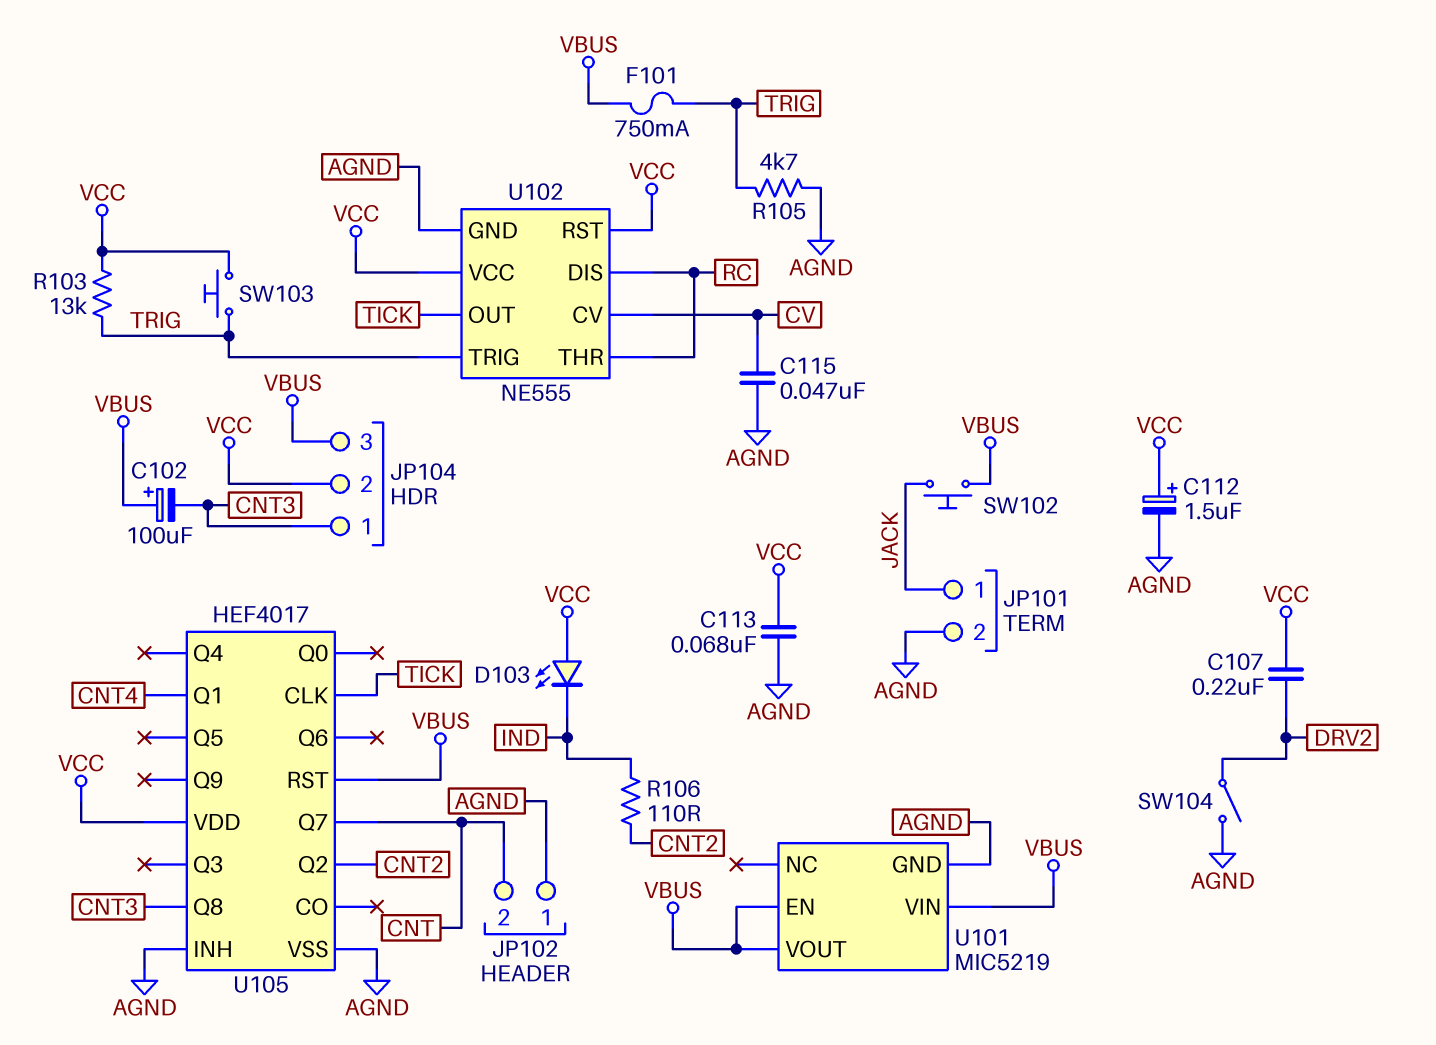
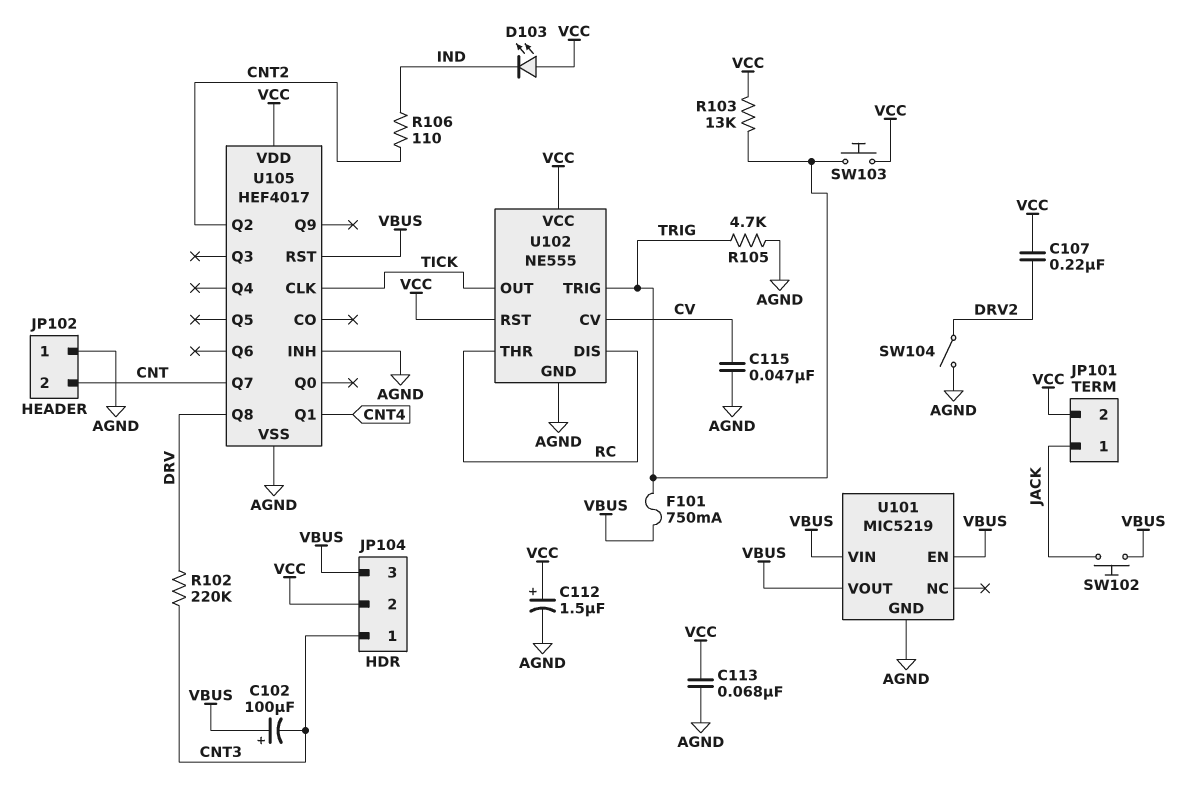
JP101 pin 2: AGND -> VCC
R102: none -> 220k (CNT3, DRV)
U105 pin Q8: CNT3 -> DRV

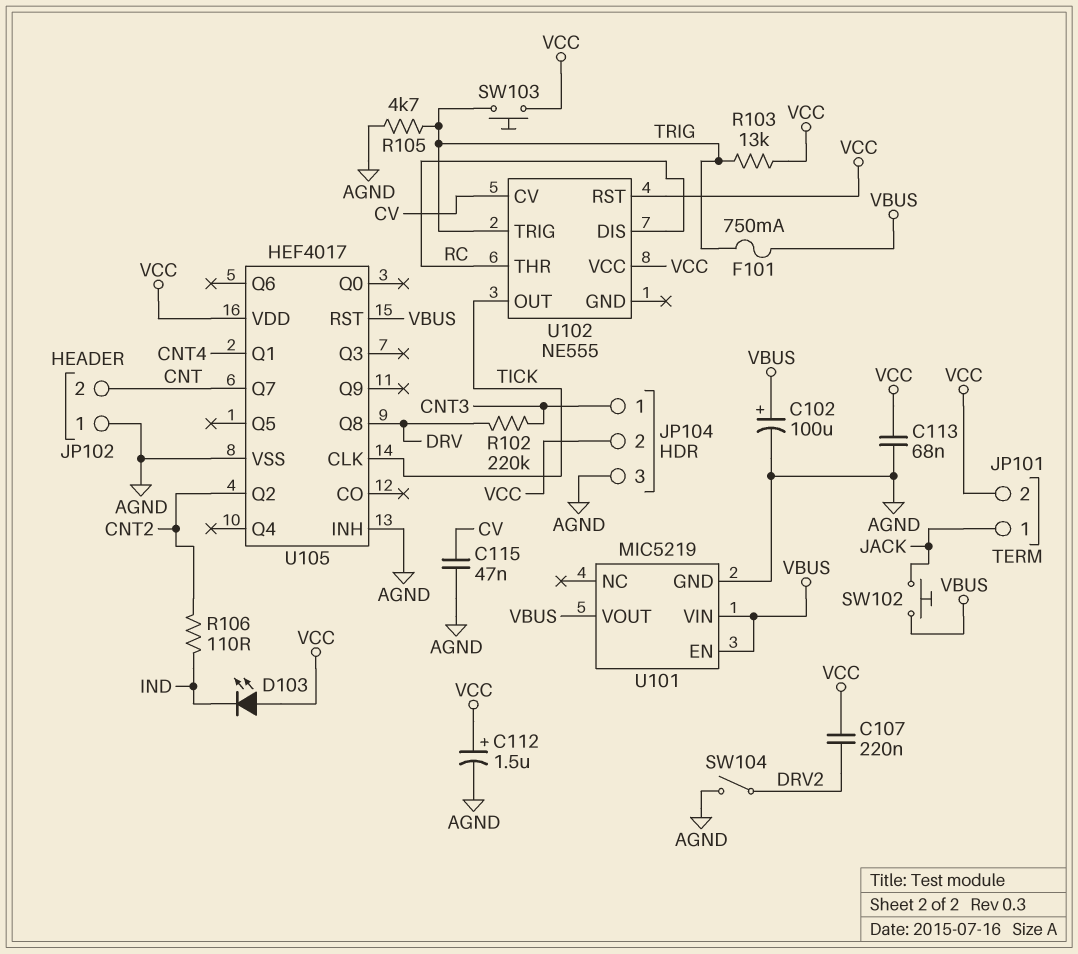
C102: 100uF (plus VBUS, minus CNT3) -> 100uF (plus VBUS, minus AGND)
JP104 pin 3: VBUS -> AGND
U102 pin GND: AGND -> none

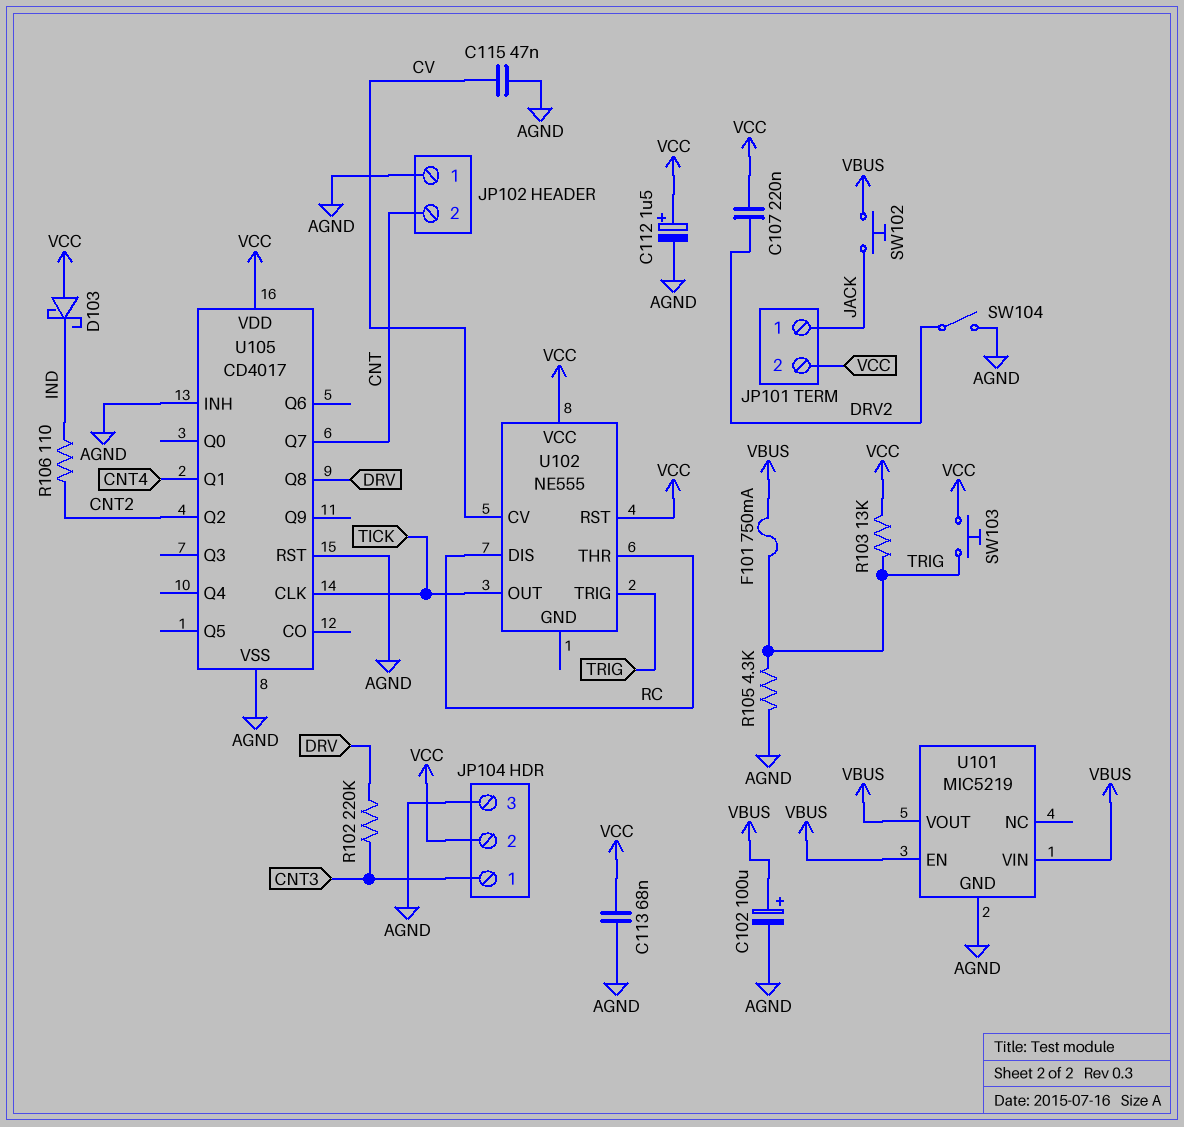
D103: LED (A VCC, K IND) -> schottky (A VCC, K IND)
R105: 4.7k (AGND, TRIG) -> 4.3k (AGND, TRIG)
U105: HEF4017 -> CD4017
U105 pin RST: VBUS -> AGND

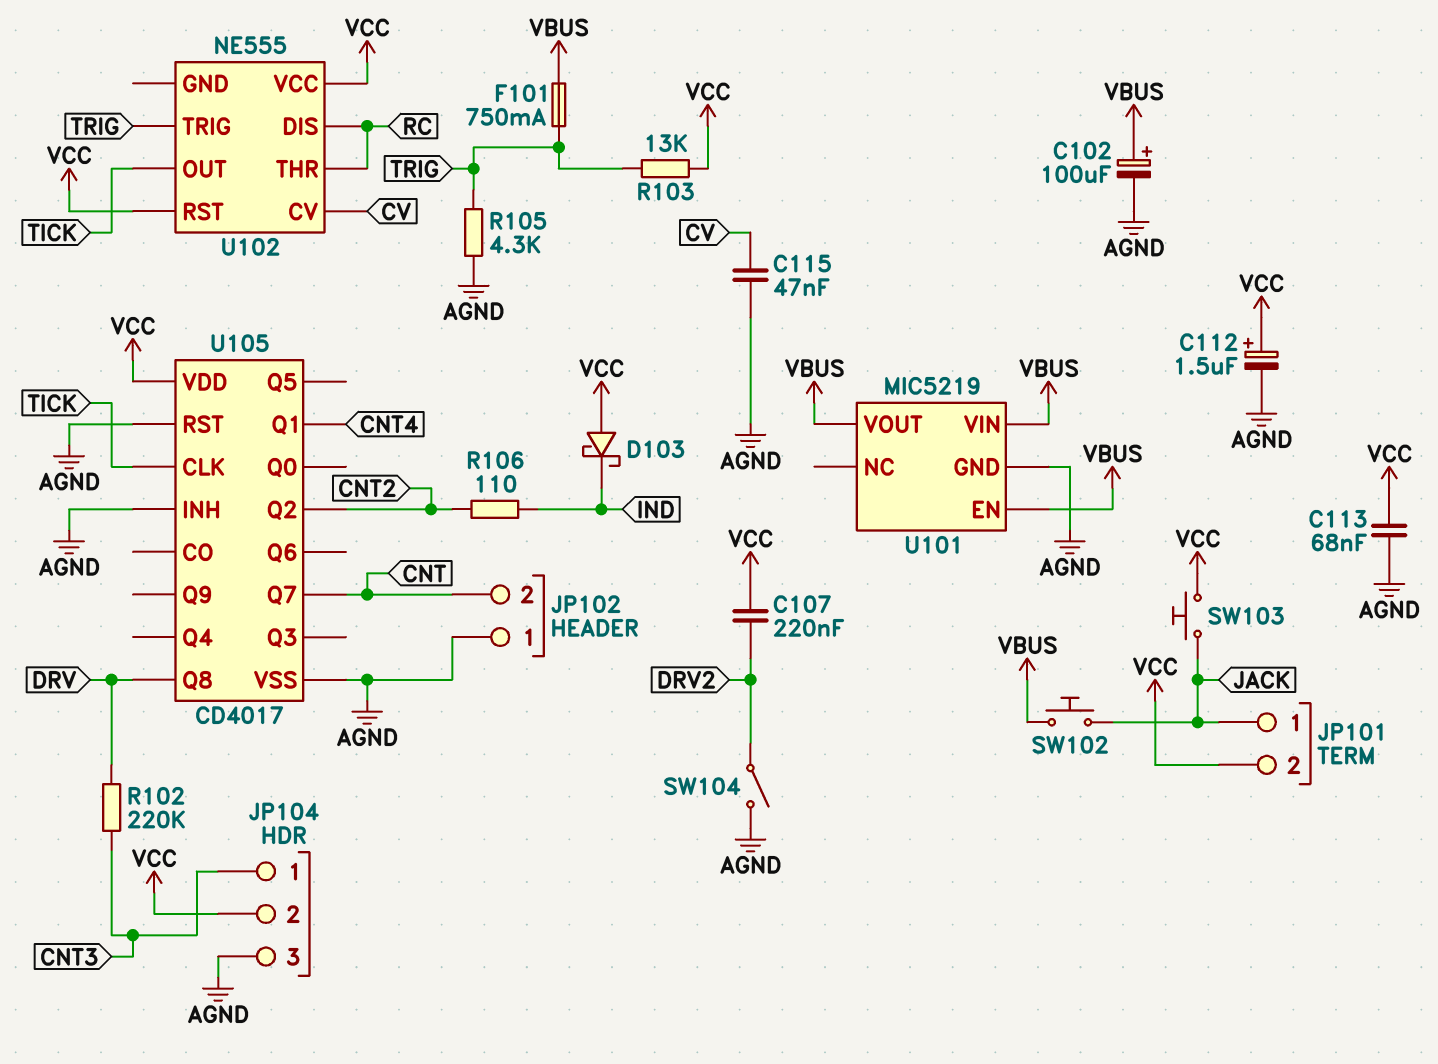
SW103: button (TRIG, VCC) -> button (JACK, VCC)

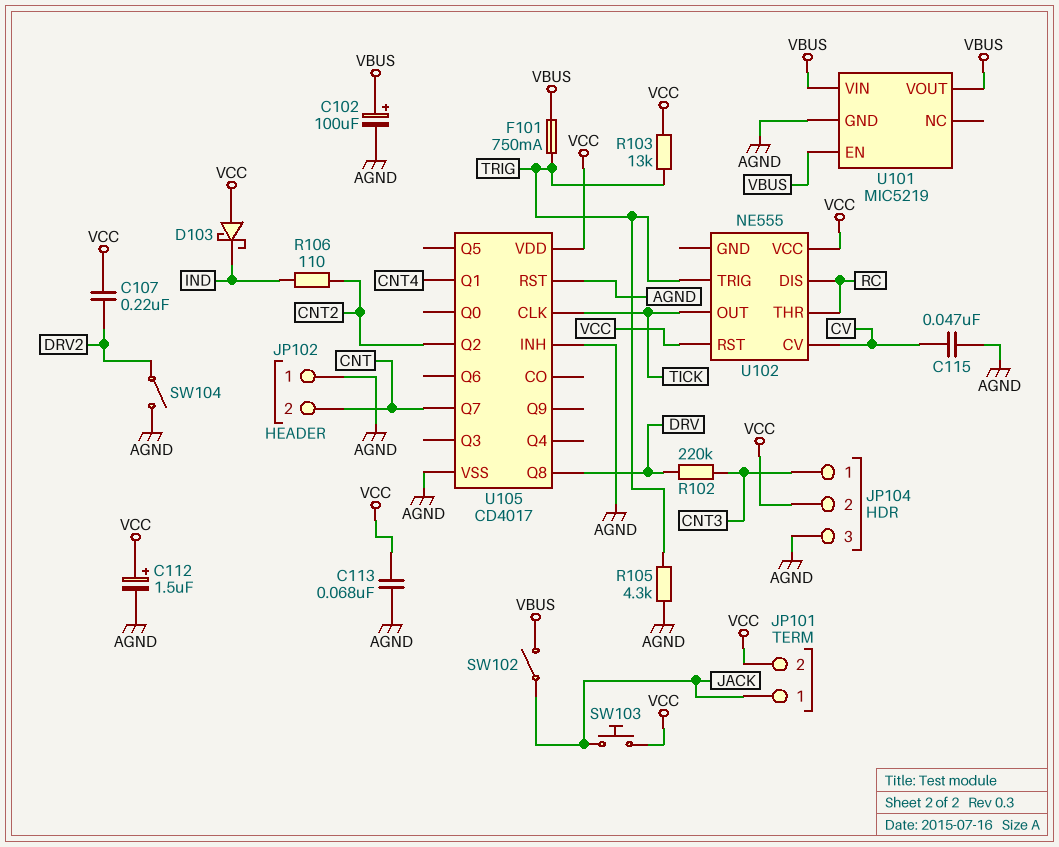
SW102: button (JACK, VBUS) -> switch (JACK, VBUS)

